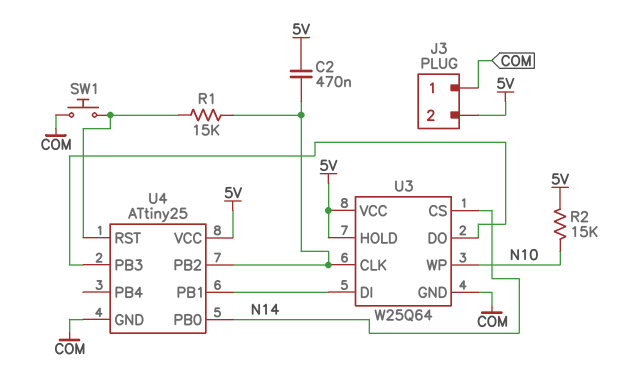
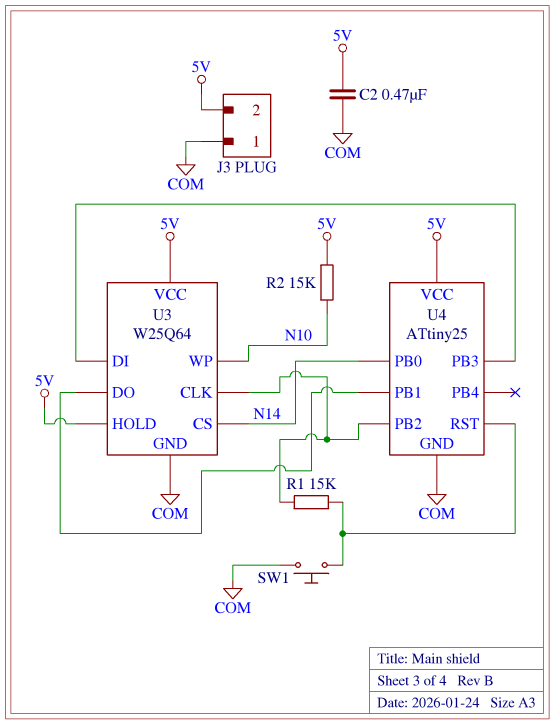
C2: 470nF (5V, U3/CLK) -> 470nF (5V, COM)
U4 pin PB1: U3/DI -> U3/DO
U4 pin PB3: U3/DO -> U3/DI

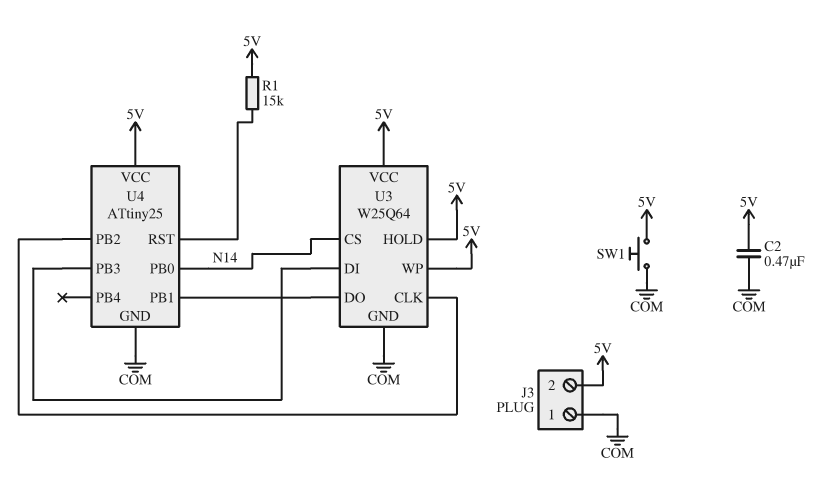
R1: 15k (U3/CLK, U4/RST) -> 15k (5V, U4/RST)
R2: 15k (5V, N10) -> none
SW1: button (COM, U4/RST) -> button (5V, COM)
U3 pin WP: N10 -> 5V

